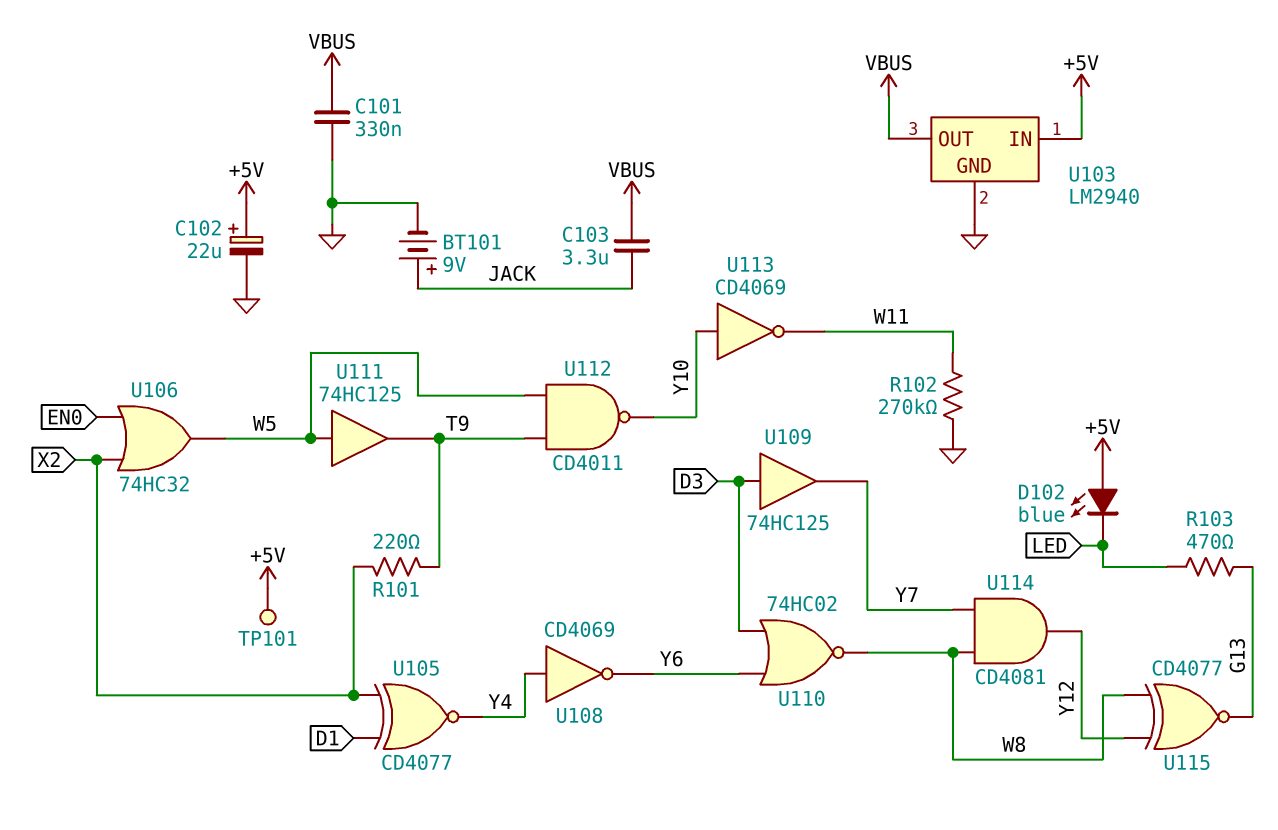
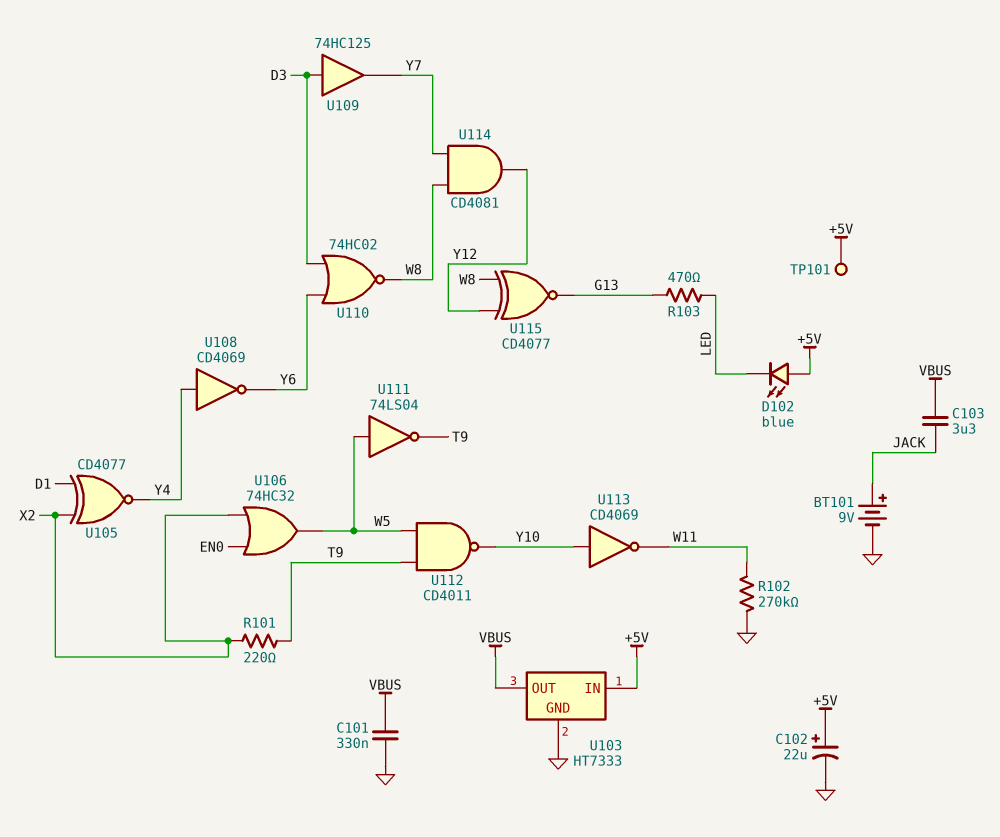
U103: LM2940 -> HT7333
U111: buffer 74HC125 (in W5, out T9) -> NOT 74LS04 (in W5, out T9)

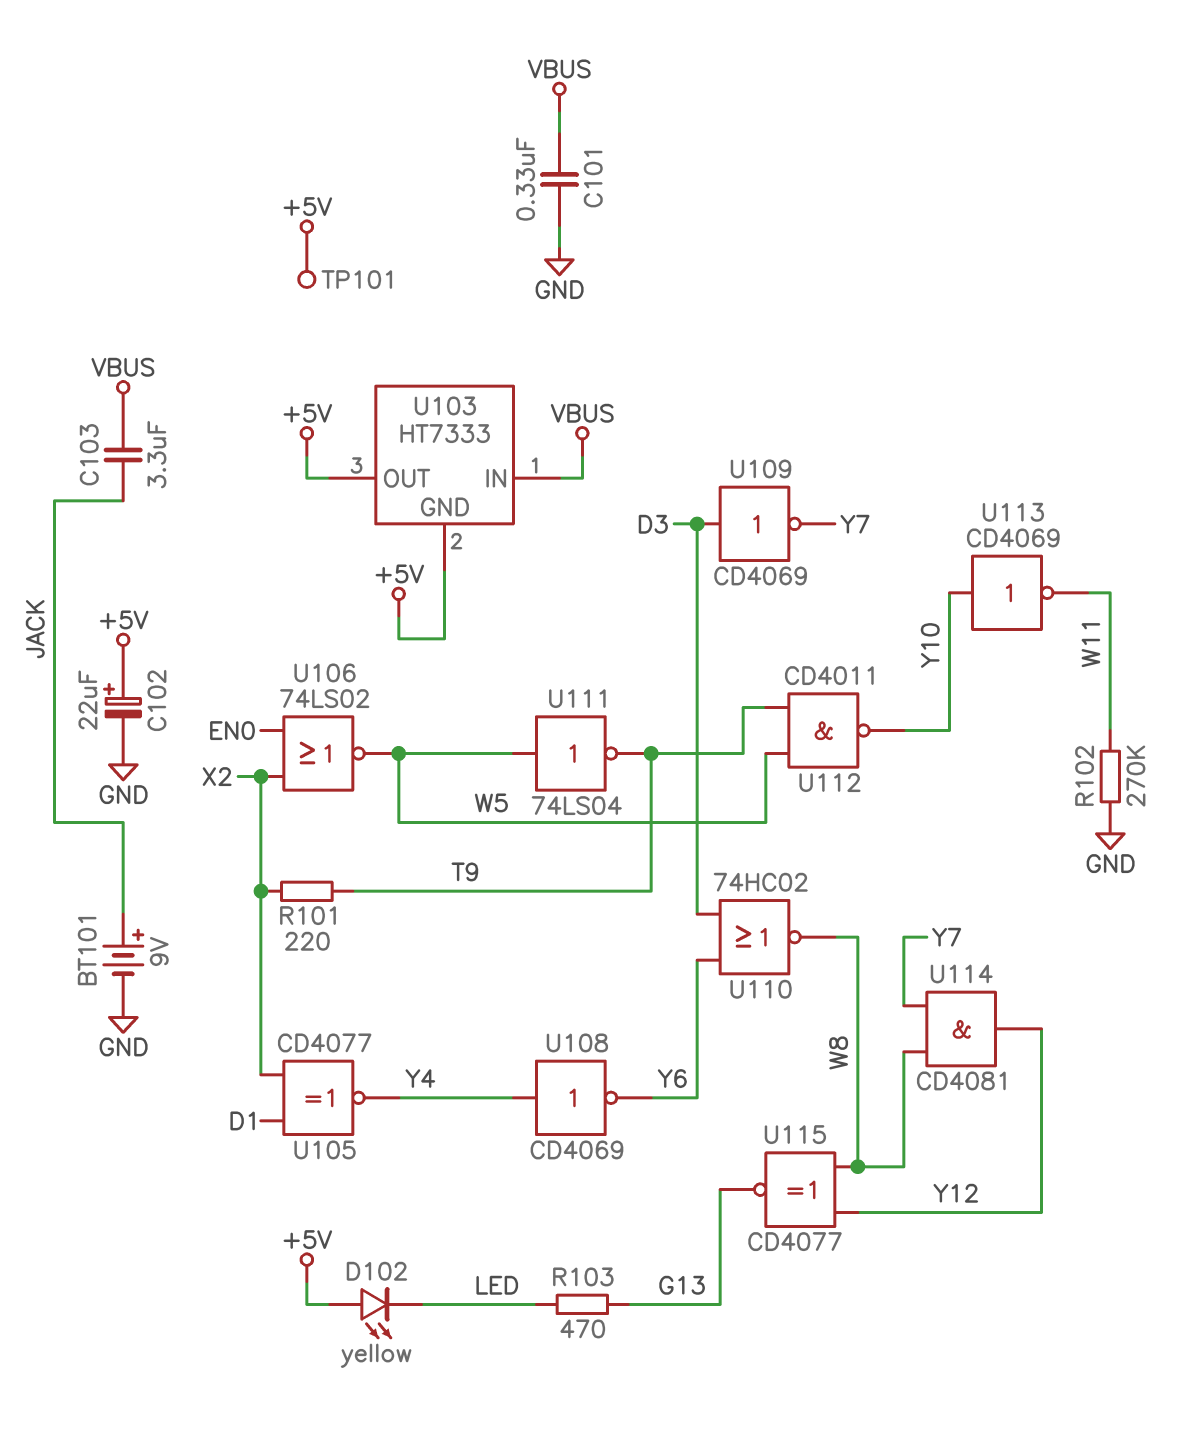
D102: LED blue (A +5V, K LED) -> LED yellow (A +5V, K LED)
U103 pin GND: GND -> +5V
U103 pin IN: +5V -> VBUS
U103 pin OUT: VBUS -> +5V
U106: OR 74HC32 (in EN0, in X2, out W5) -> NOR 74LS02 (in EN0, in X2, out W5)
U109: buffer 74HC125 (in D3, out Y7) -> NOT CD4069 (in D3, out Y7)

